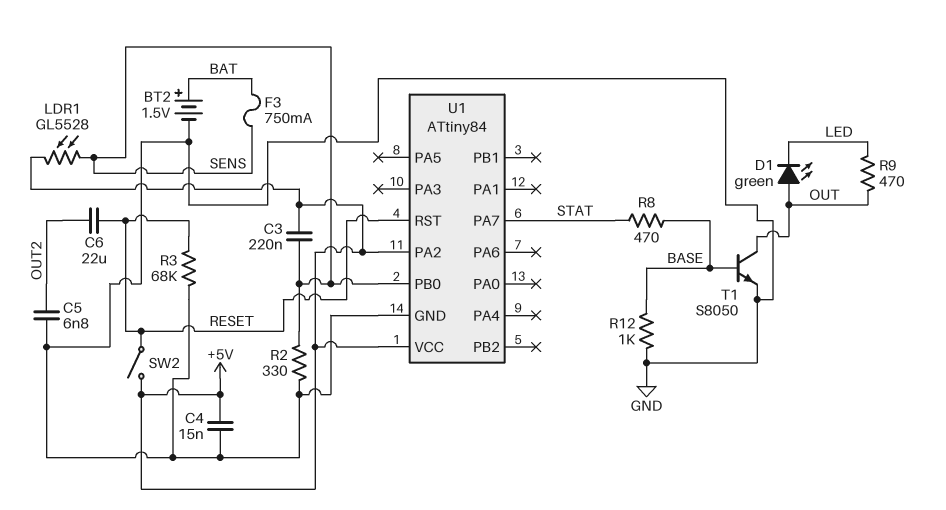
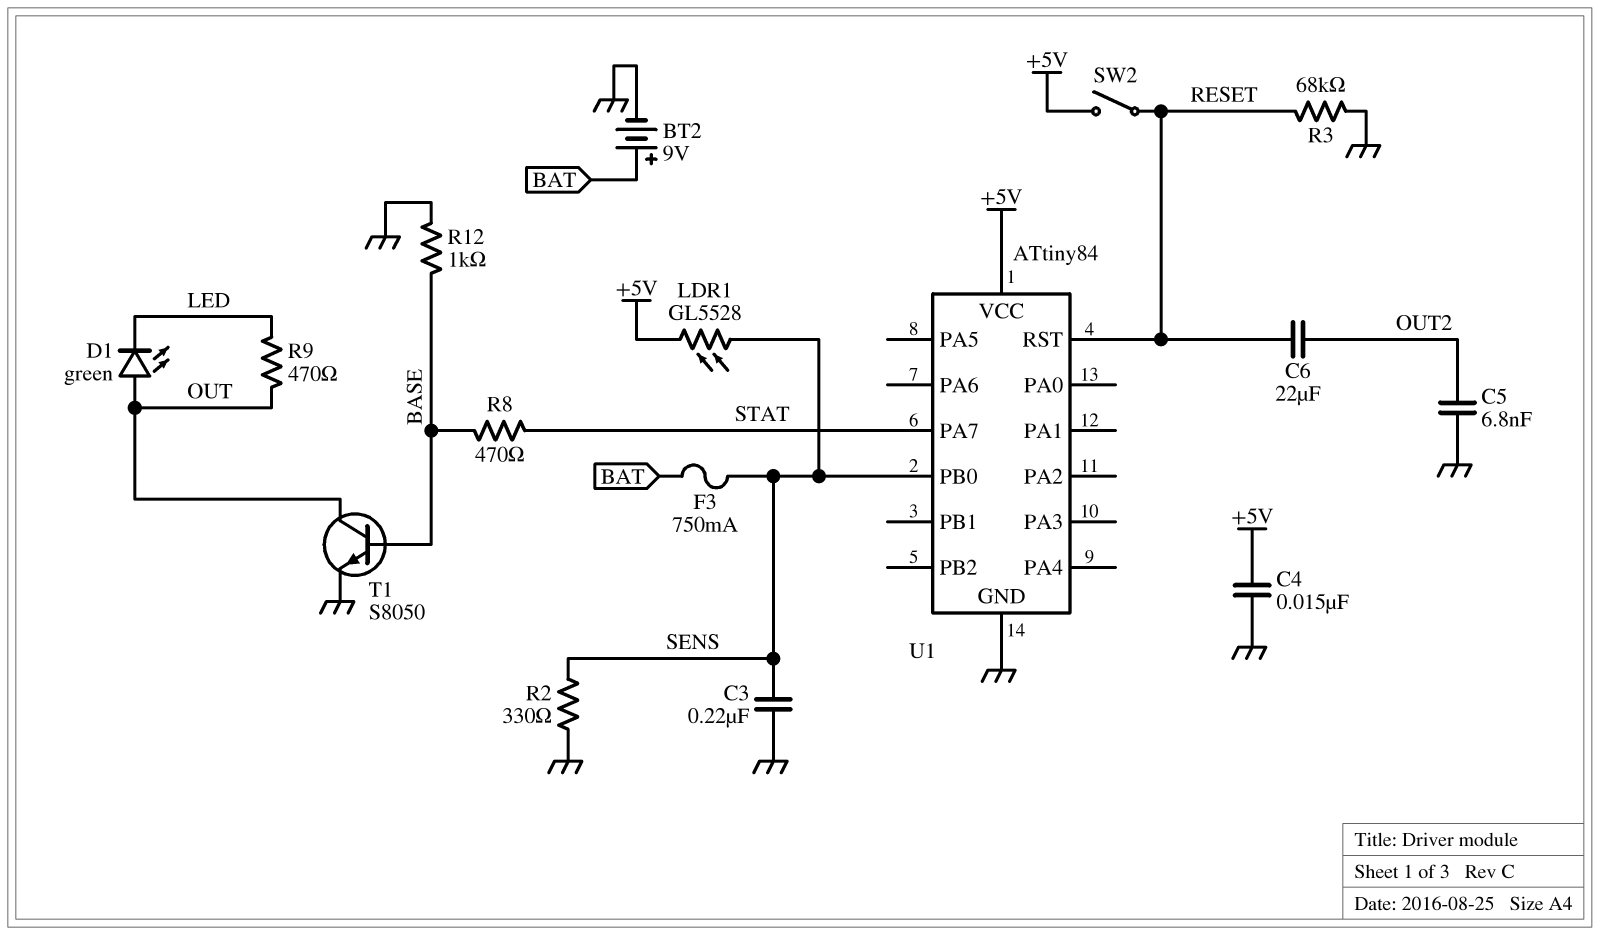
BT2: 1.5V (plus BAT, minus GND) -> 9V (plus BAT, minus GND)
C3: 220nF (+5V, SENS) -> 220nF (GND, SENS)
U1 pin PA2: +5V -> none

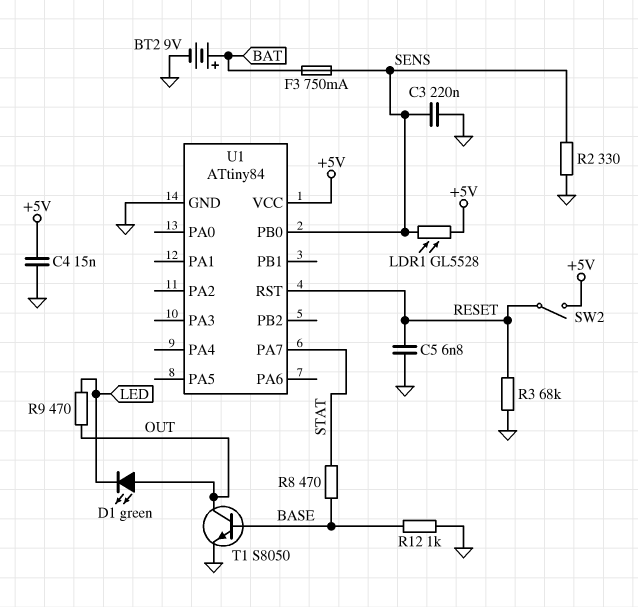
C5: 6.8nF (GND, OUT2) -> 6.8nF (GND, RESET)
C6: 22uF (OUT2, RESET) -> none

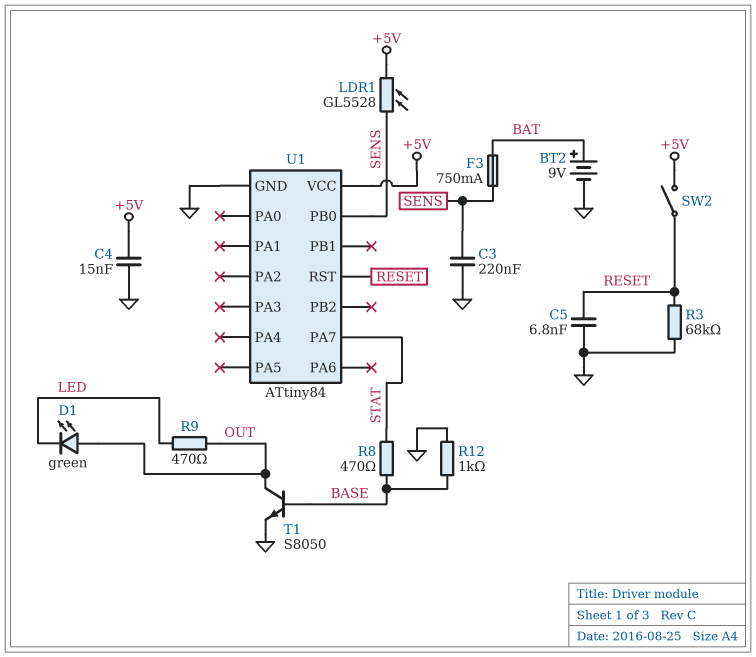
R2: 330 (GND, SENS) -> none

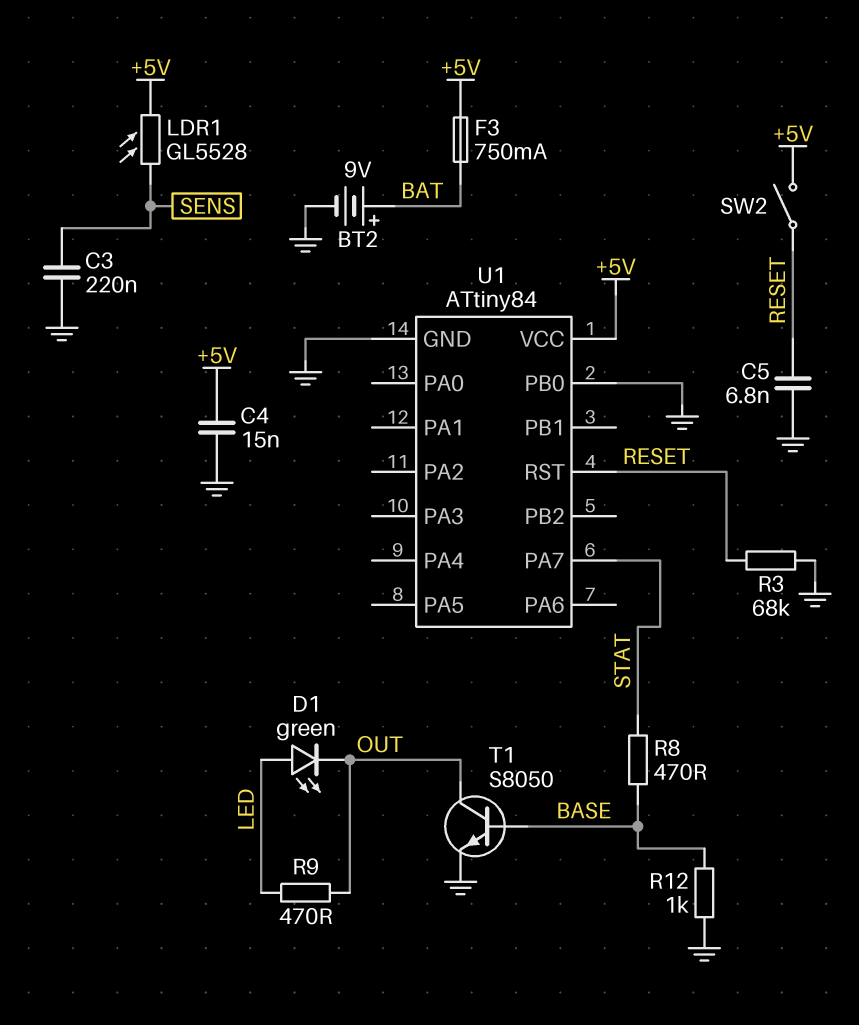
D1: LED green (A OUT, K LED) -> LED green (A LED, K OUT)
F3: 750mA (BAT, SENS) -> 750mA (+5V, BAT)
U1 pin PB0: SENS -> GND

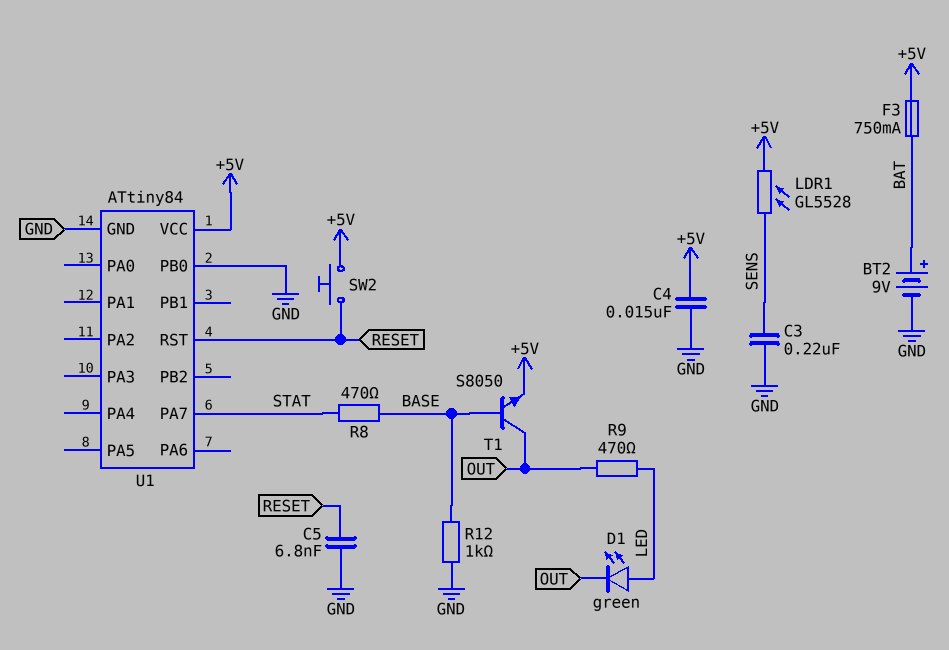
R3: 68k (GND, RESET) -> none
SW2: switch (+5V, RESET) -> button (+5V, RESET)
T1: NPN S8050 (B BASE, C OUT, E GND) -> NPN S8050 (B BASE, C OUT, E +5V)

